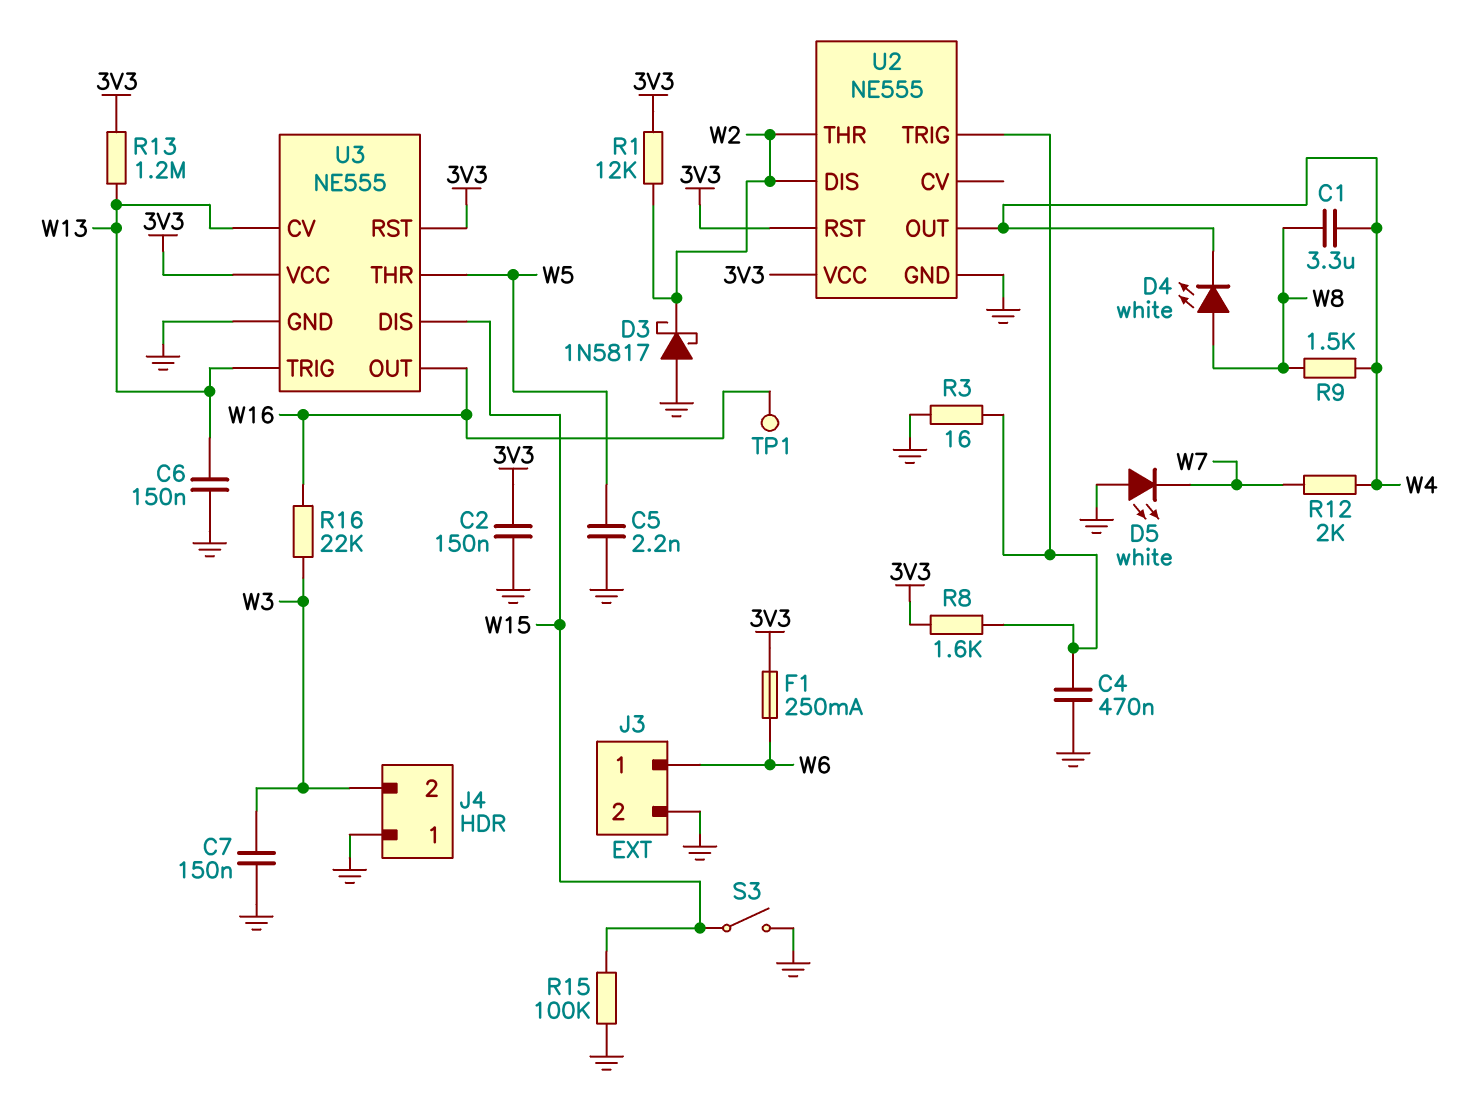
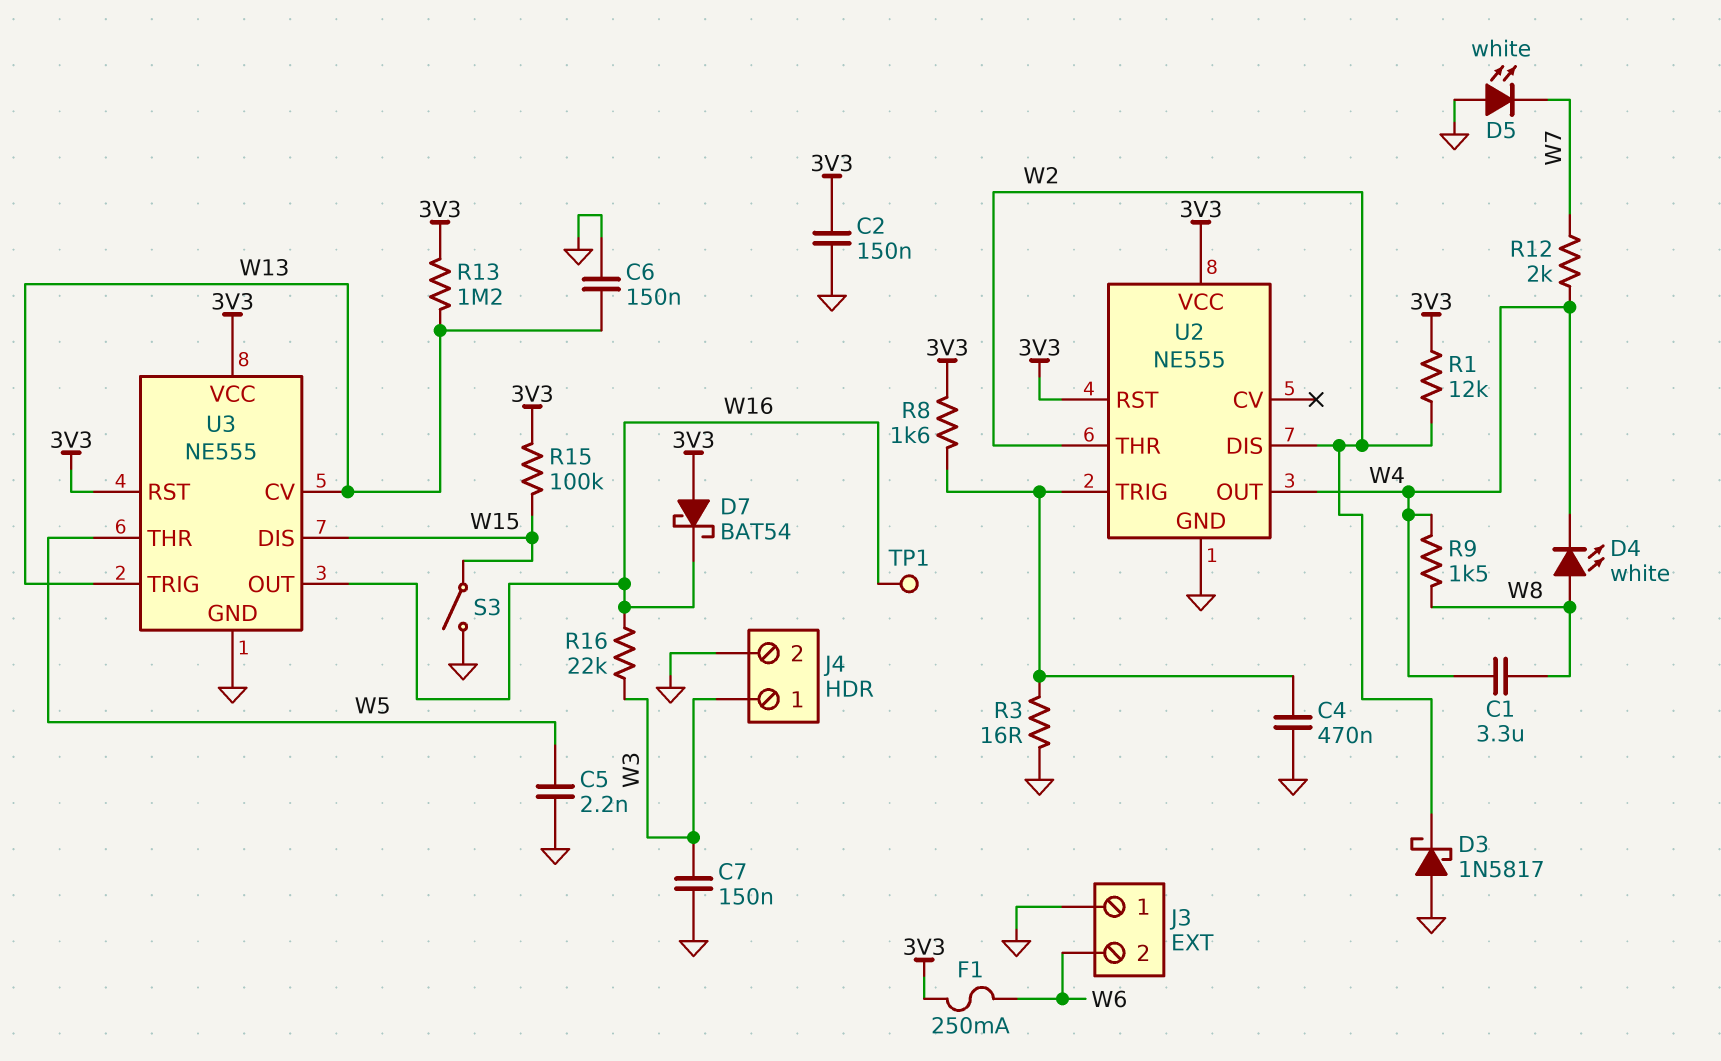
D7: none -> schottky BAT54 (A 3V3, K W16)
J3 pin 1: W6 -> GND
J3 pin 2: GND -> W6
J4 pin 1: GND -> W3
J4 pin 2: W3 -> GND
R15: 100k (GND, W15) -> 100k (3V3, W15)

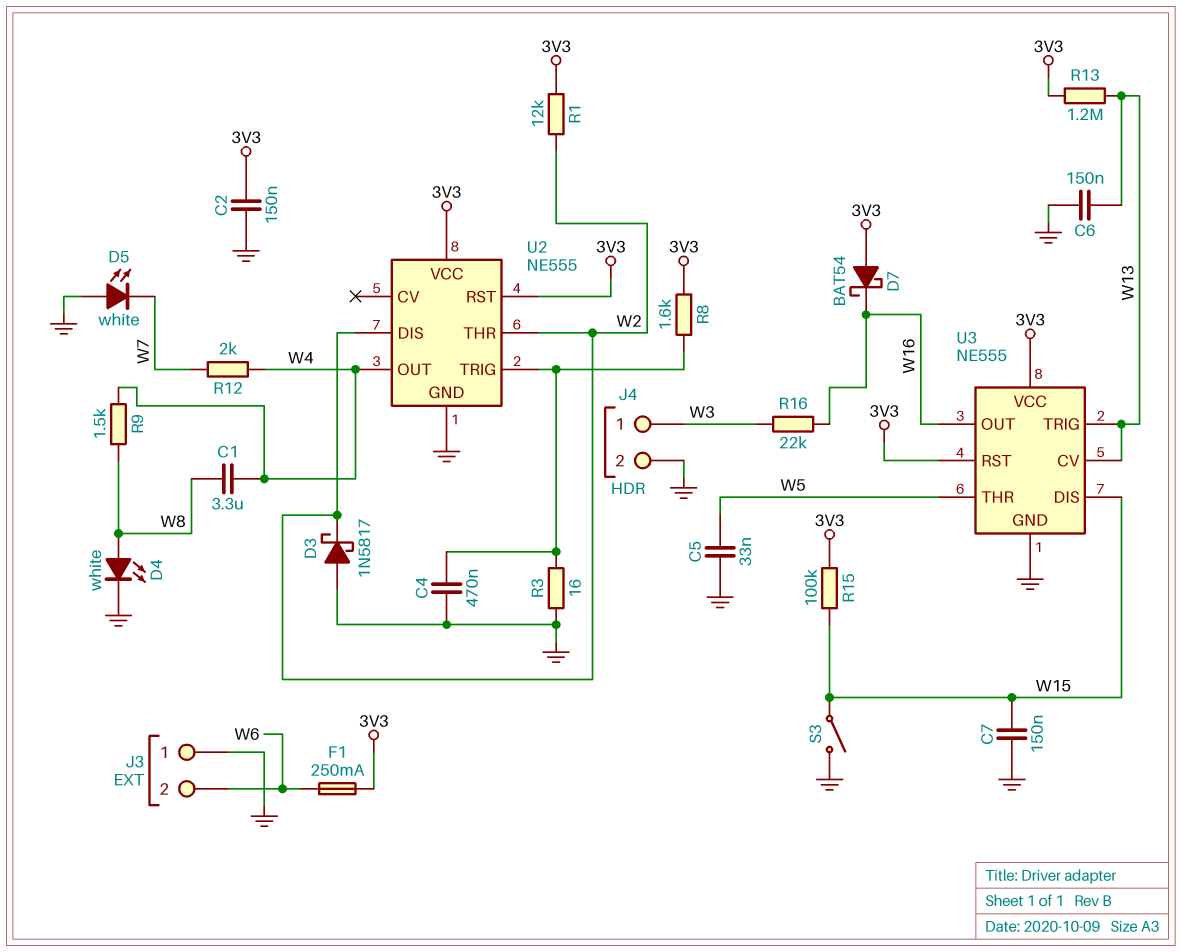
C5: 2.2nF (GND, W5) -> 33nF (GND, W5)
C7: 150nF (GND, W3) -> 150nF (GND, W15)
D4: LED white (A W8, K W4) -> LED white (A W8, K GND)
TP1: test point (W16) -> none

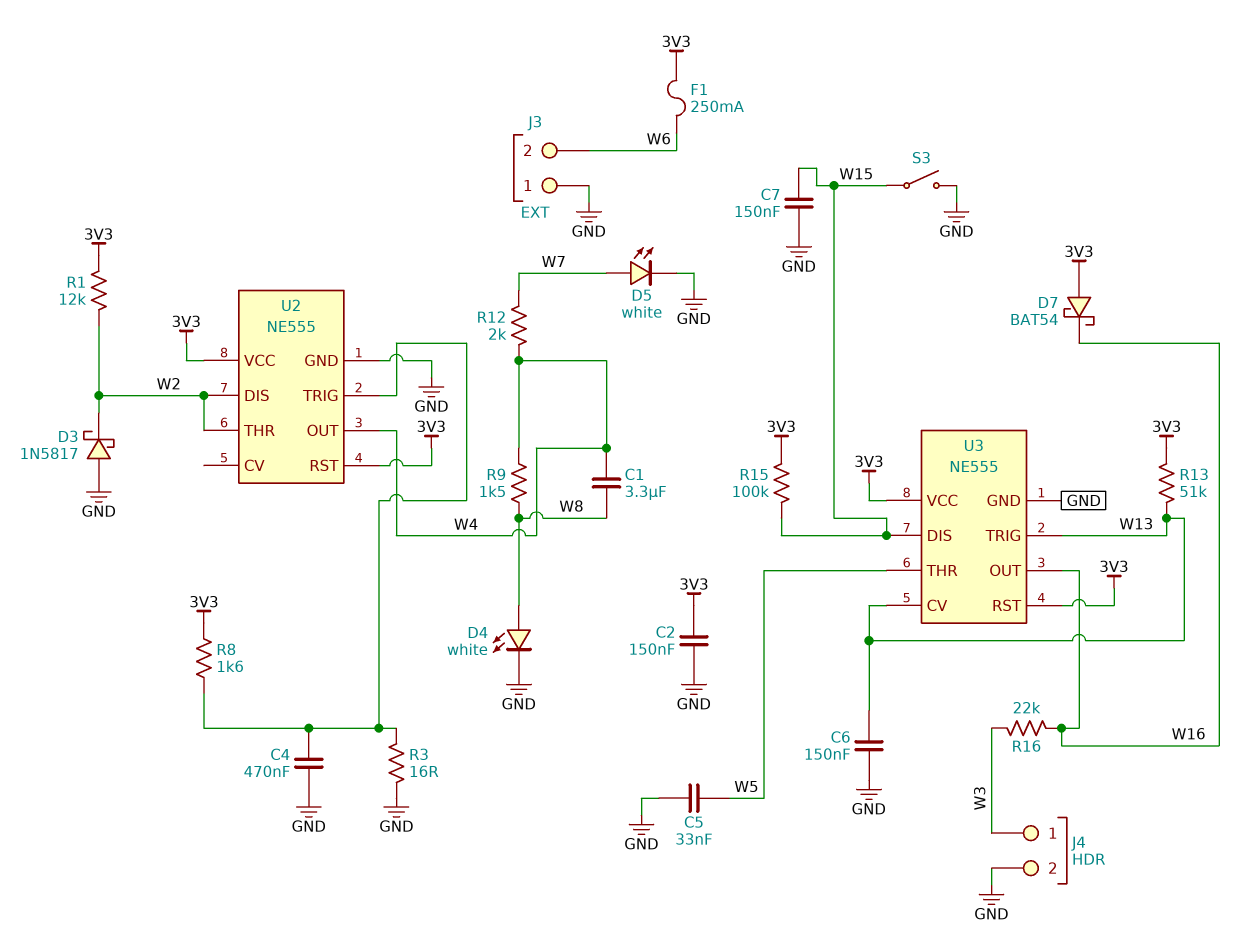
D5: LED white (A GND, K W7) -> LED white (A W7, K GND)
R13: 1.2M (3V3, W13) -> 51k (3V3, W13)

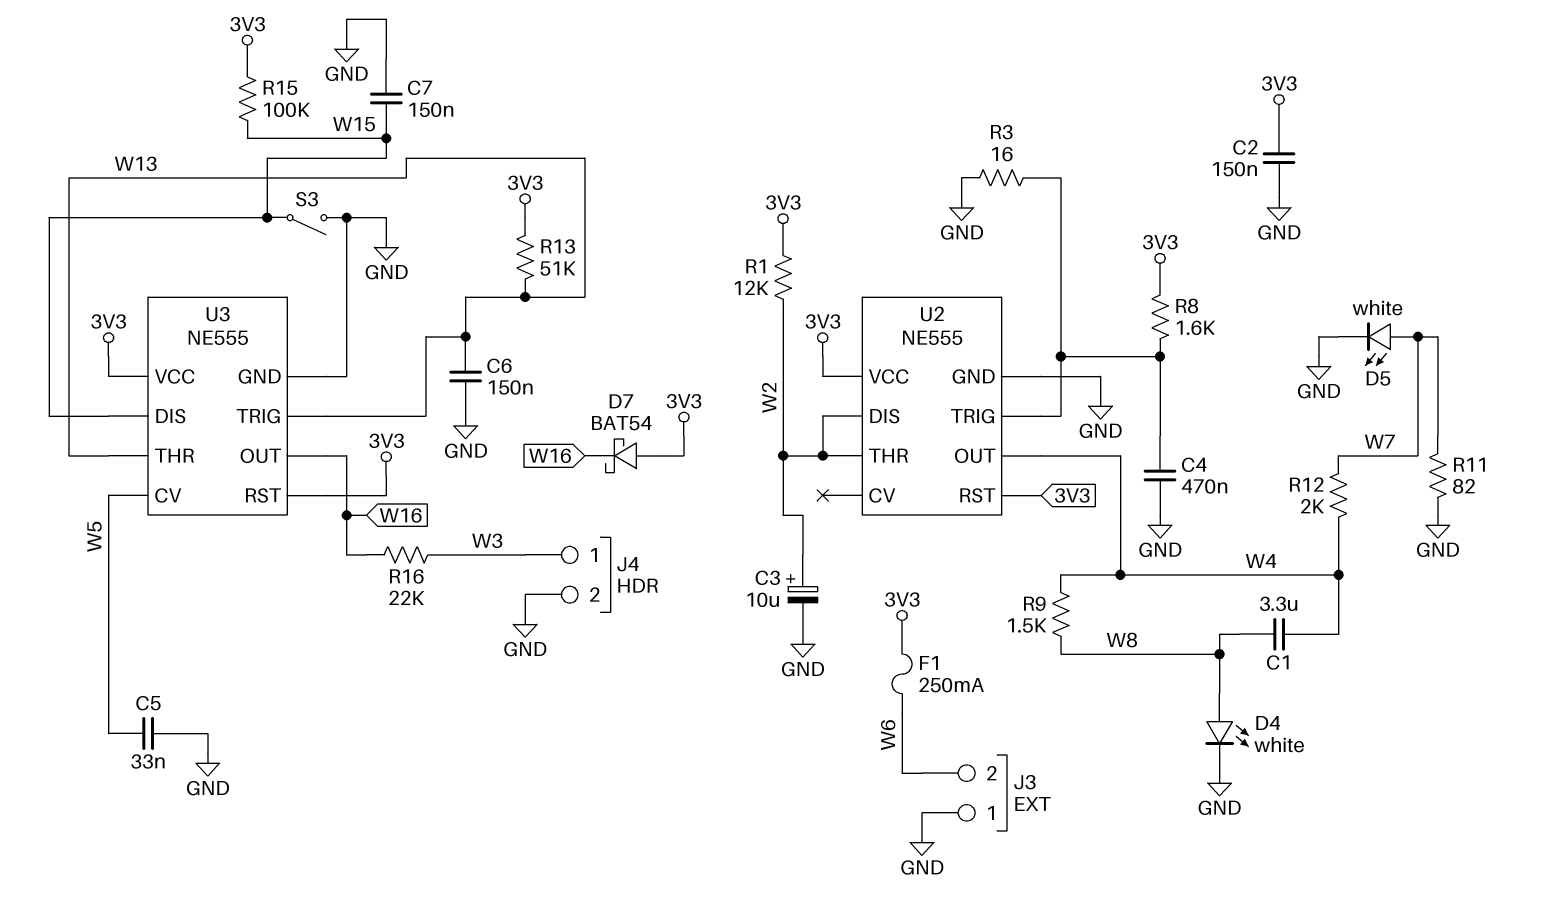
C3: none -> 10uF (plus W2, minus GND)
D3: schottky 1N5817 (A GND, K W2) -> none
R11: none -> 82 (GND, W7)
U3 pin CV: W13 -> W5
U3 pin THR: W5 -> W13

